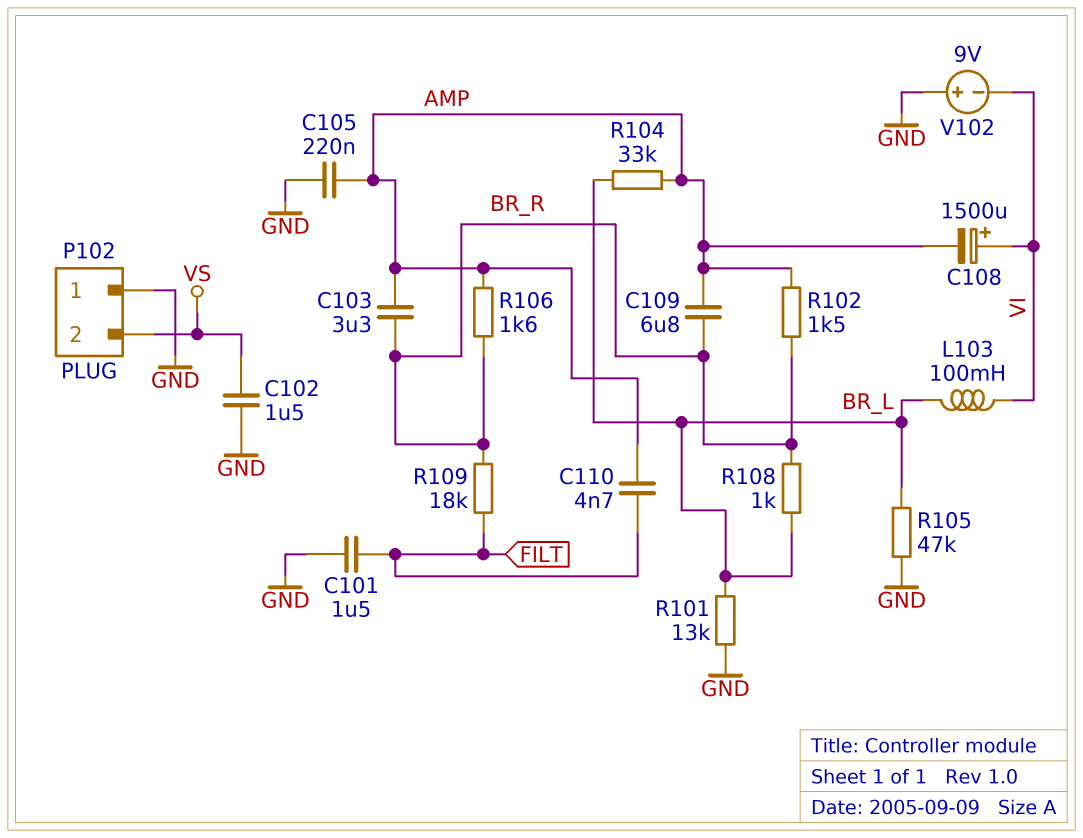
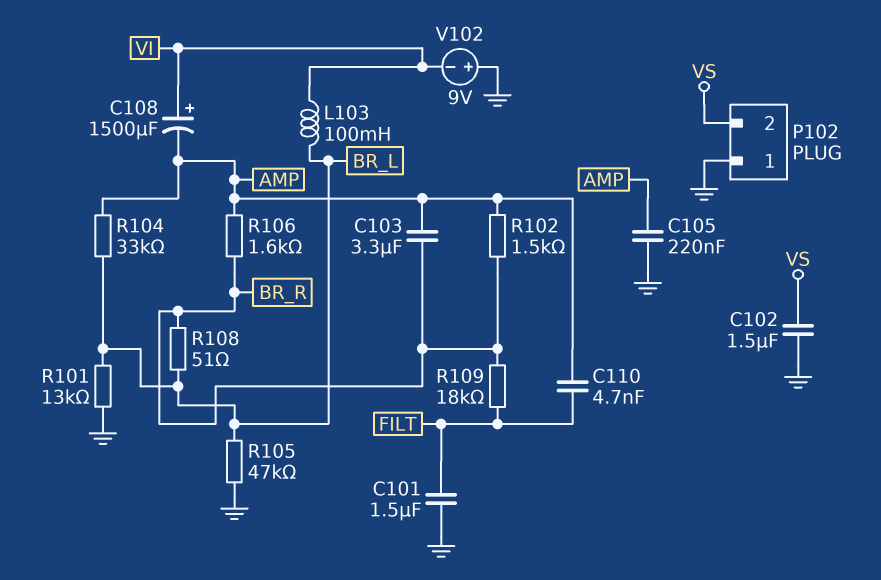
C109: 6.8uF (AMP, BR_R) -> none
R108: 1k (BR_L, BR_R) -> 51 (BR_L, BR_R)

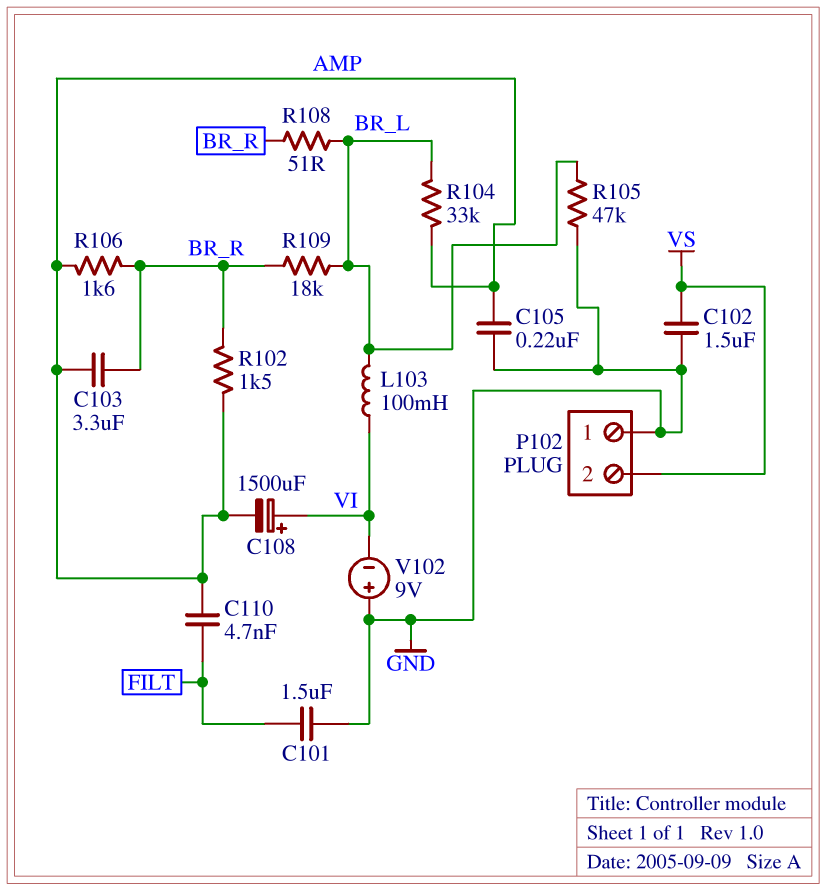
R101: 13k (BR_L, GND) -> none
R109: 18k (BR_R, FILT) -> 18k (BR_L, BR_R)

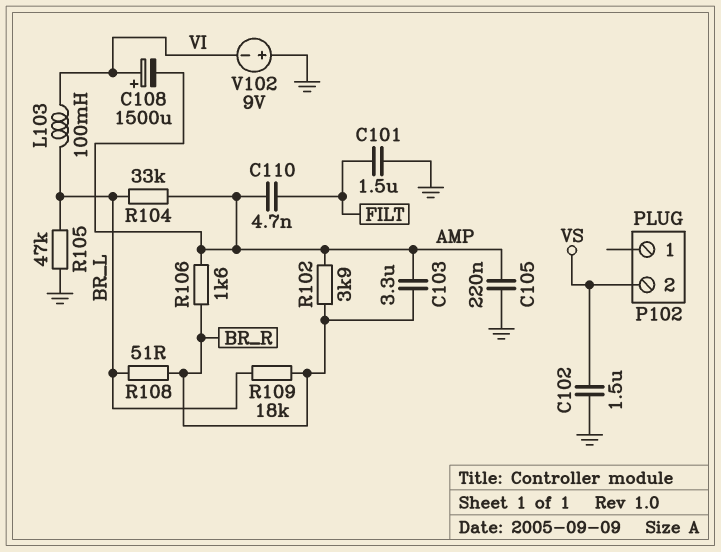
P102 pin 1: GND -> none
R102: 1.5k (AMP, BR_R) -> 3.9k (AMP, BR_R)

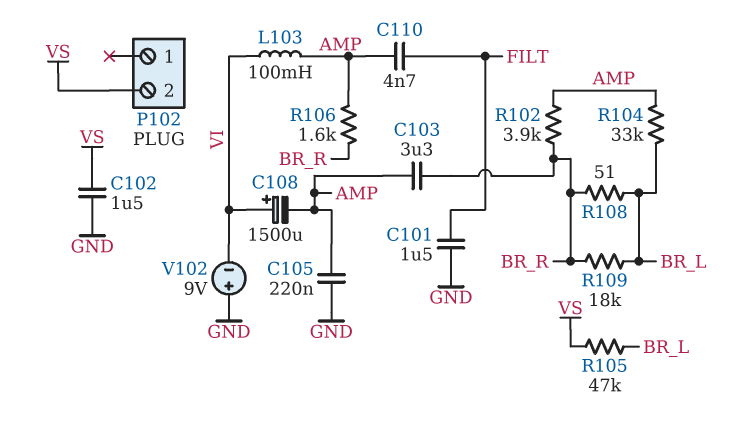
L103: 100mH (BR_L, VI) -> 100mH (AMP, VI)
R105: 47k (BR_L, GND) -> 47k (BR_L, VS)

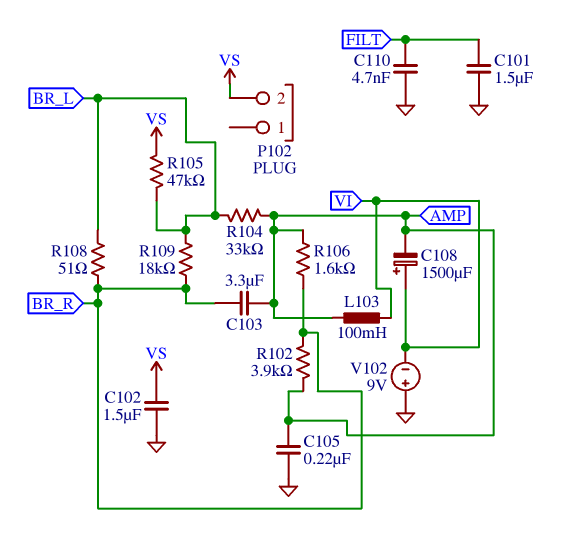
C110: 4.7nF (AMP, FILT) -> 4.7nF (FILT, GND)

